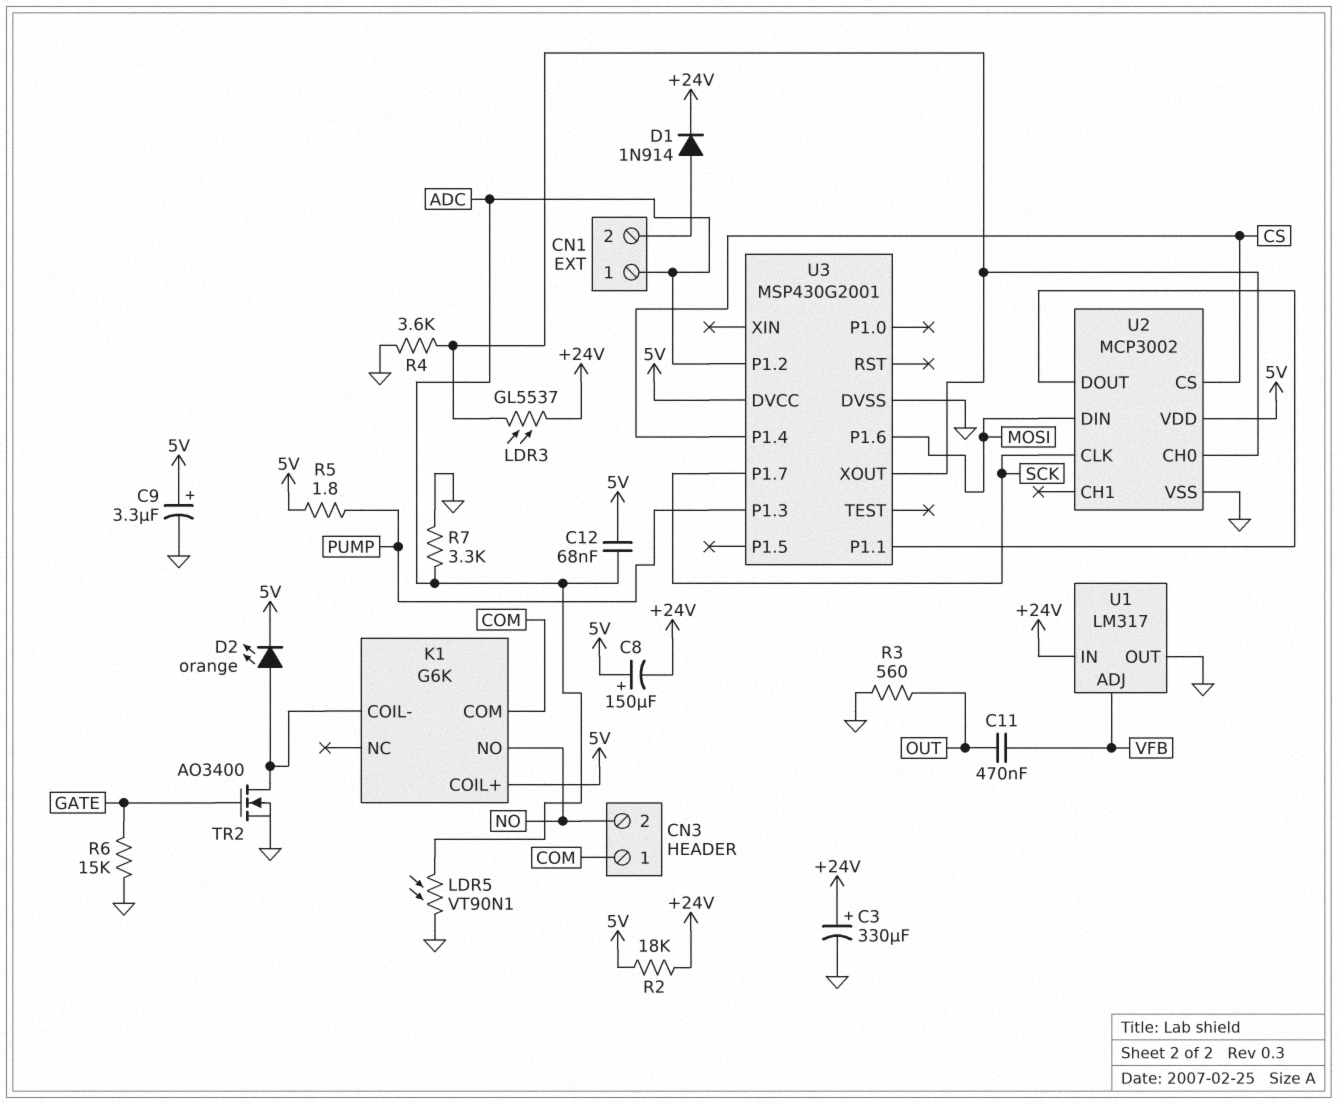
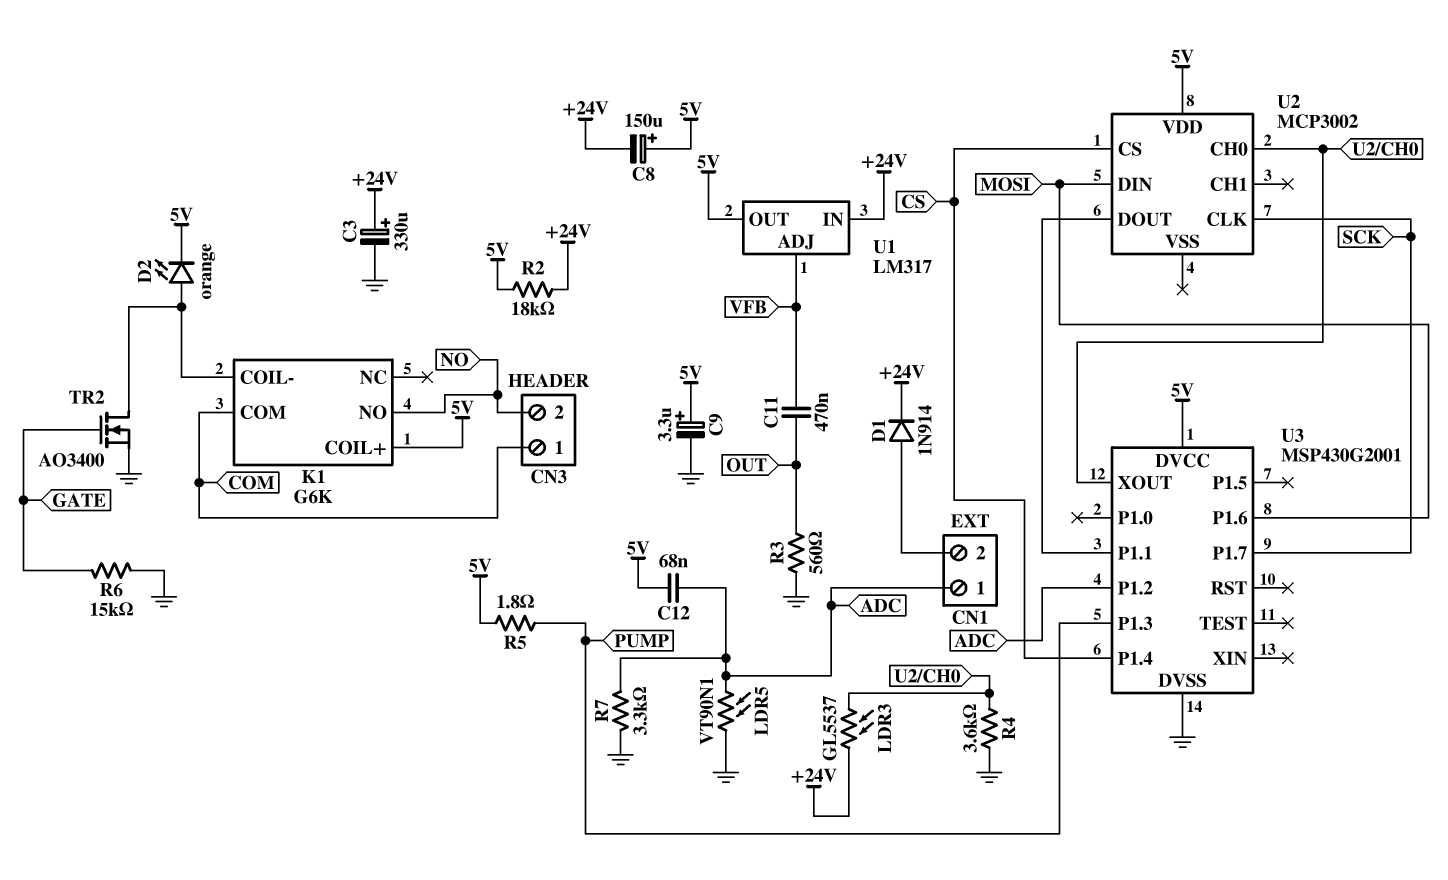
U1 pin OUT: GND -> 5V
U2 pin VSS: GND -> none

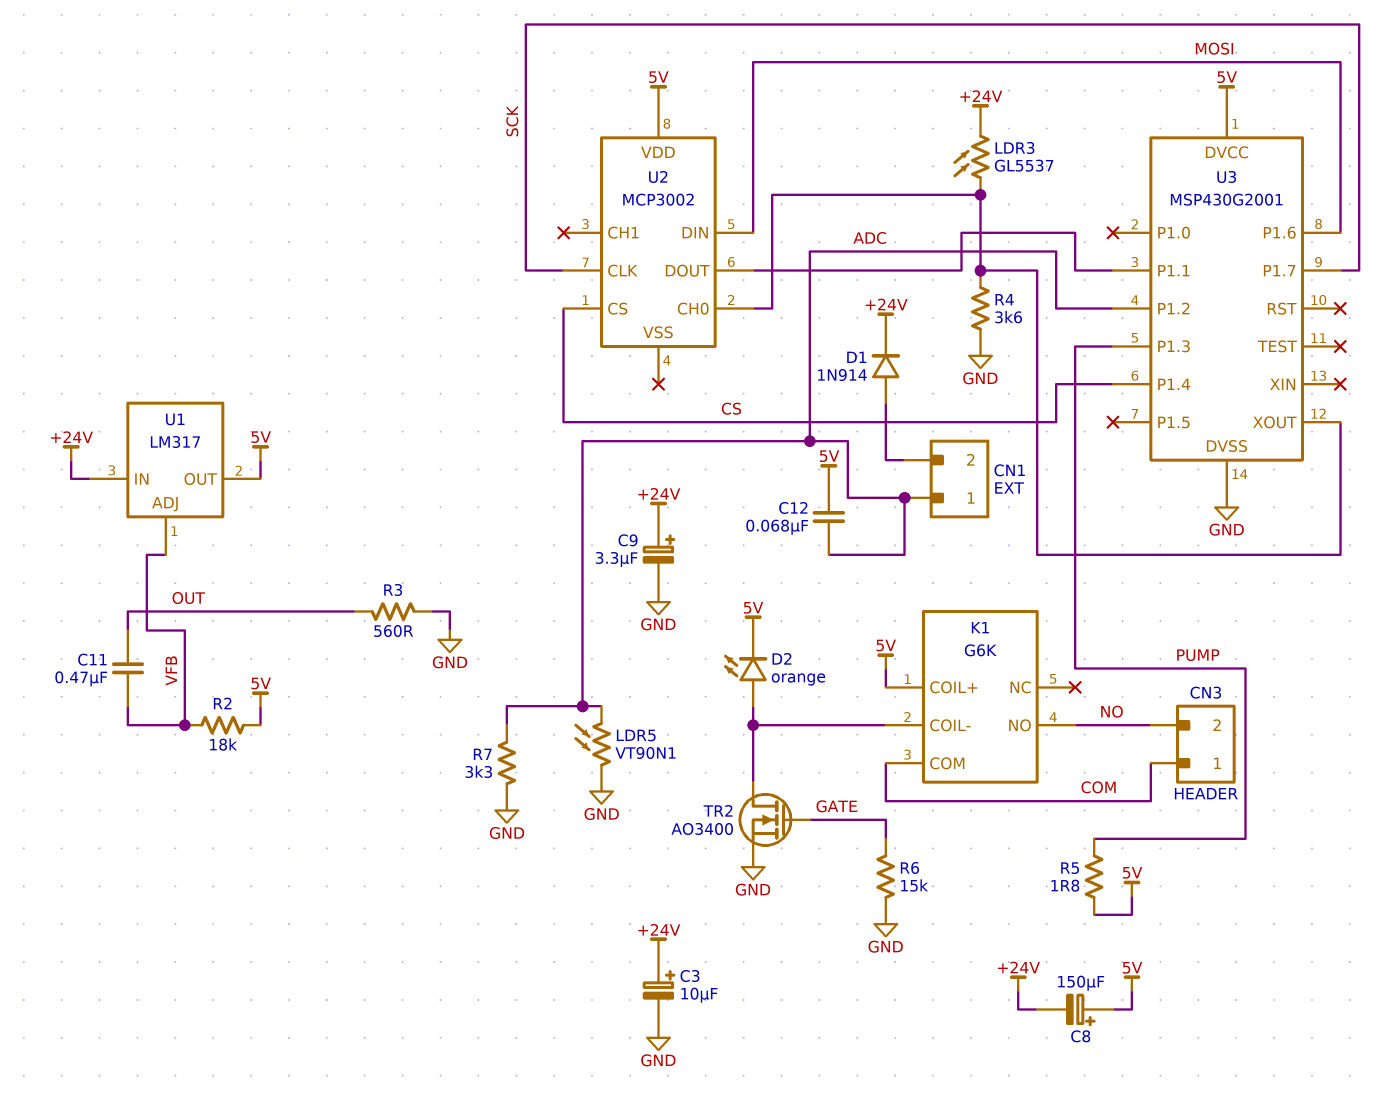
C3: 330uF (plus +24V, minus GND) -> 10uF (plus +24V, minus GND)
C9: 3.3uF (plus 5V, minus GND) -> 3.3uF (plus +24V, minus GND)
R2: 18k (+24V, 5V) -> 18k (5V, VFB)

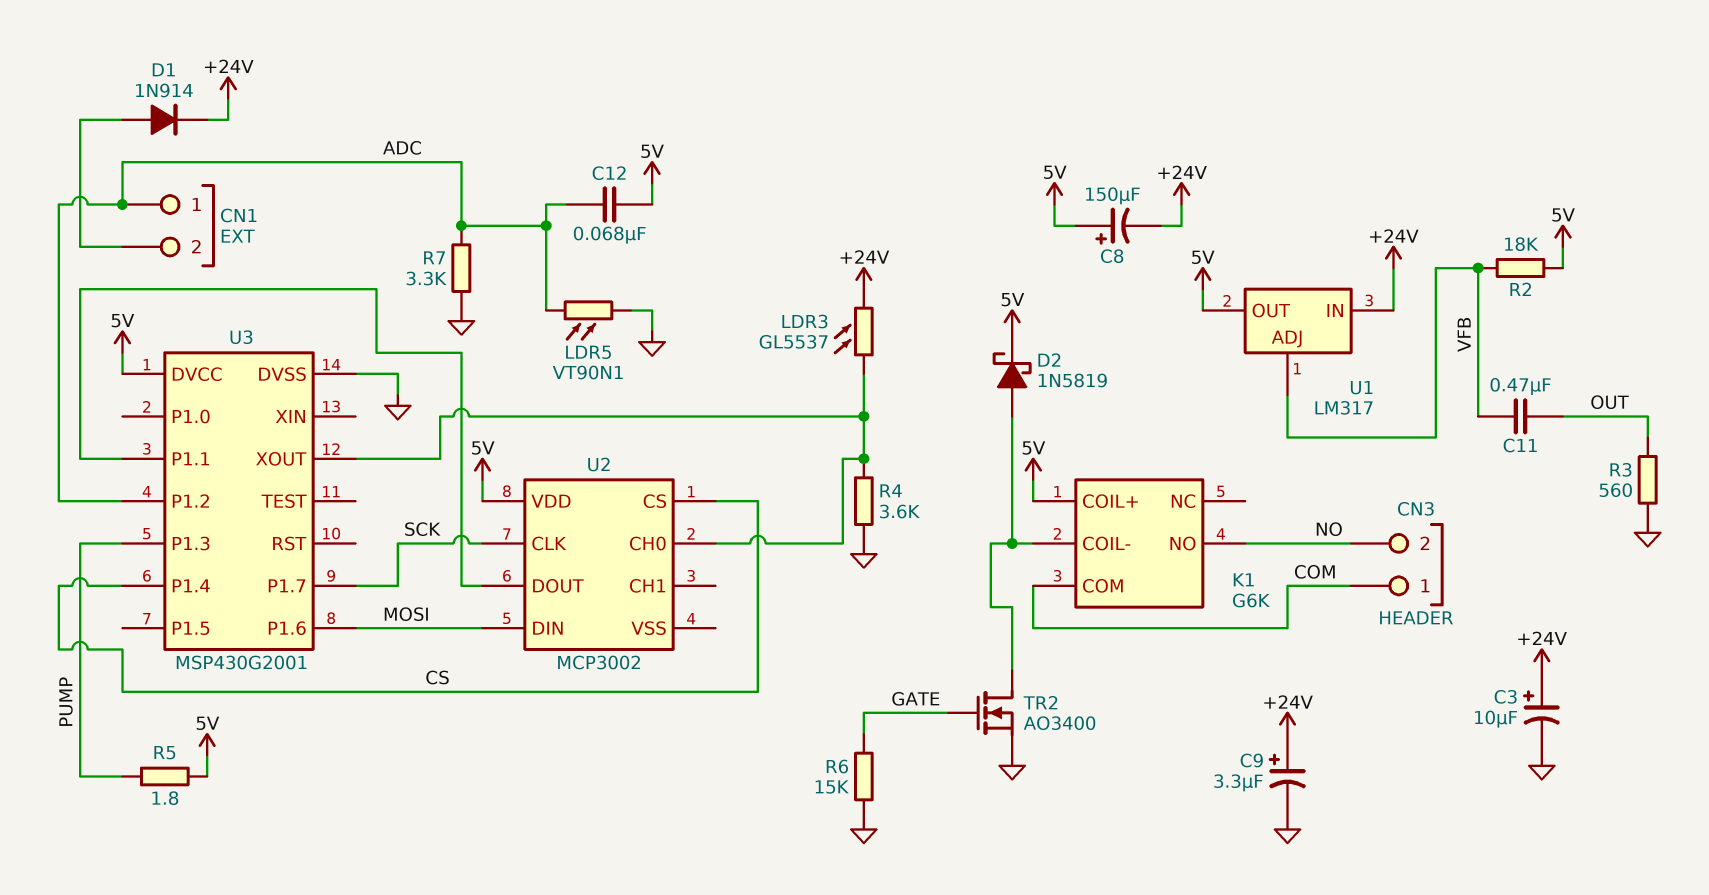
D2: LED orange (A K1/COIL-, K 5V) -> schottky 1N5819 (A K1/COIL-, K 5V)

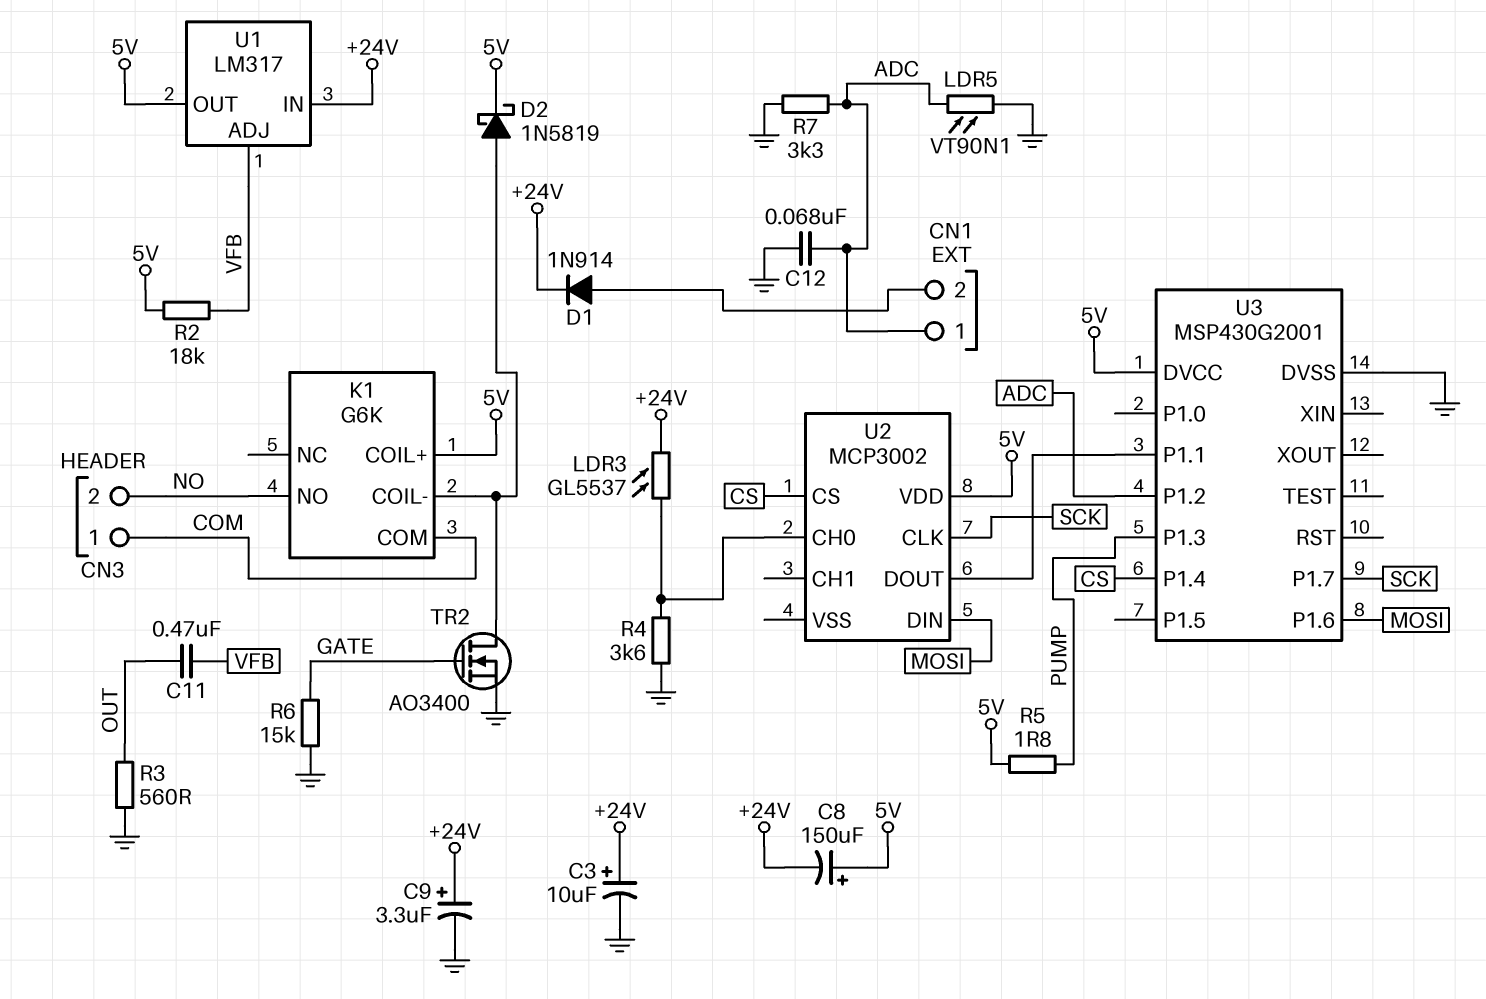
C12: 68nF (5V, ADC) -> 68nF (ADC, GND)
U3 pin XOUT: U2/CH0 -> none

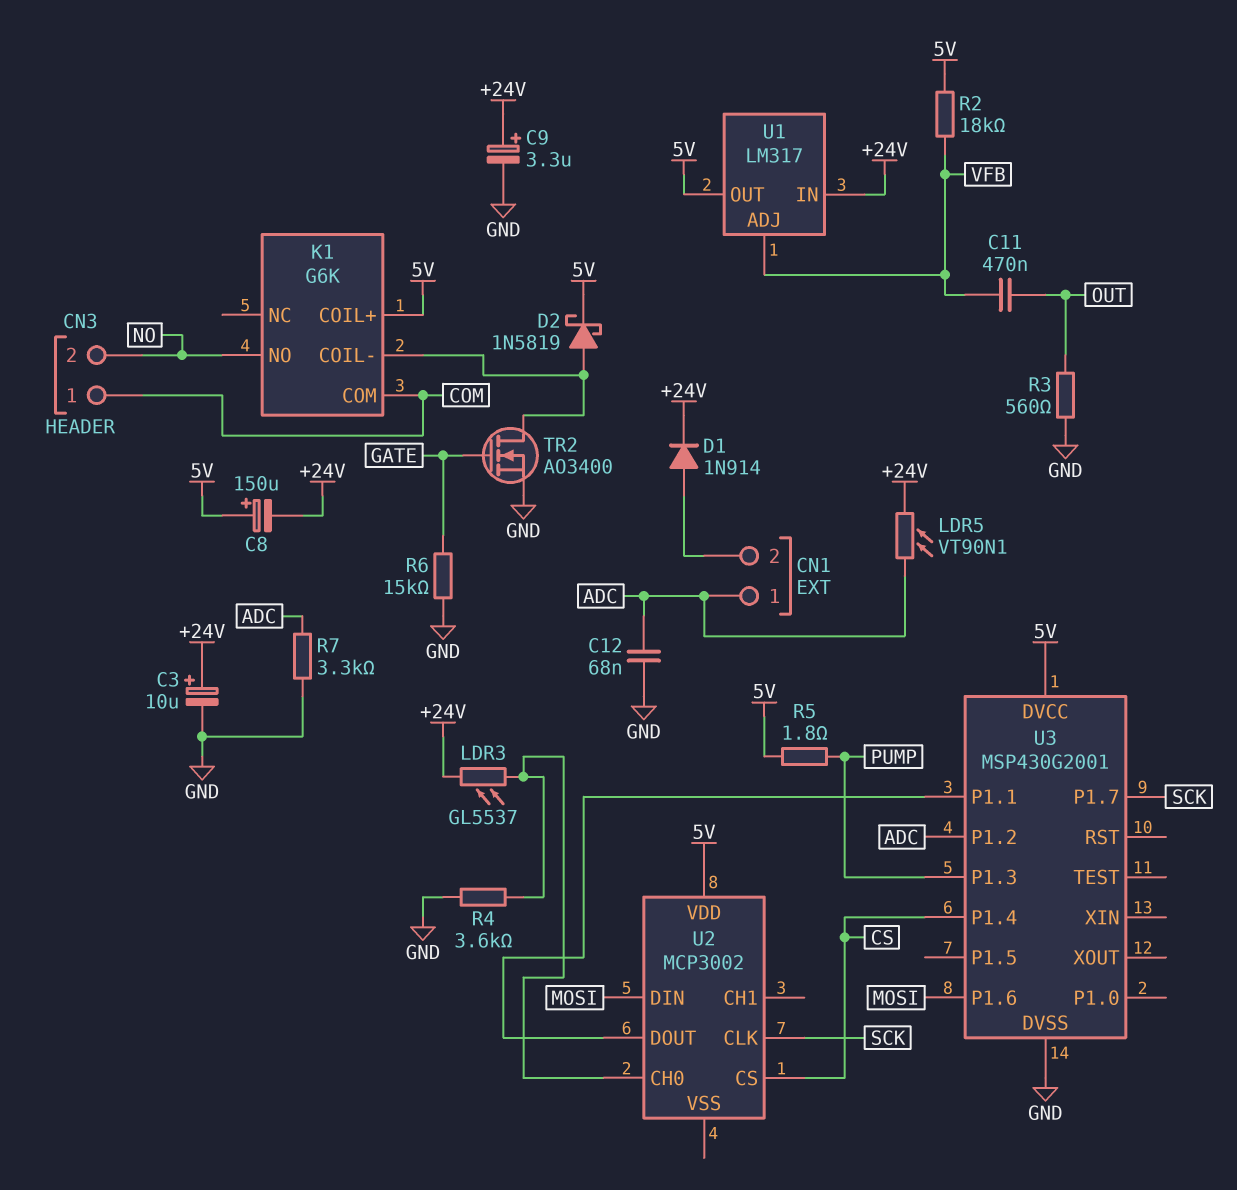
LDR5: VT90N1 (ADC, GND) -> VT90N1 (+24V, ADC)

